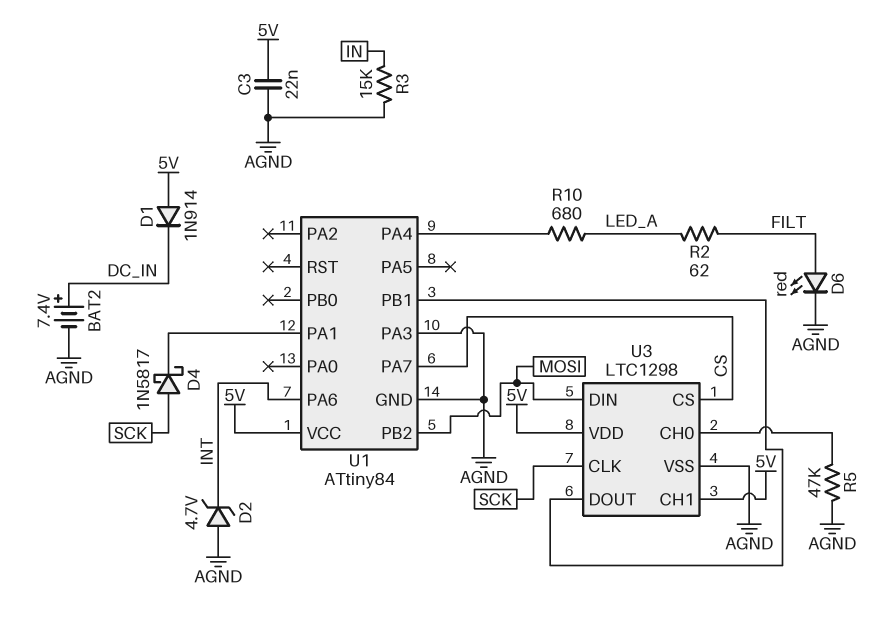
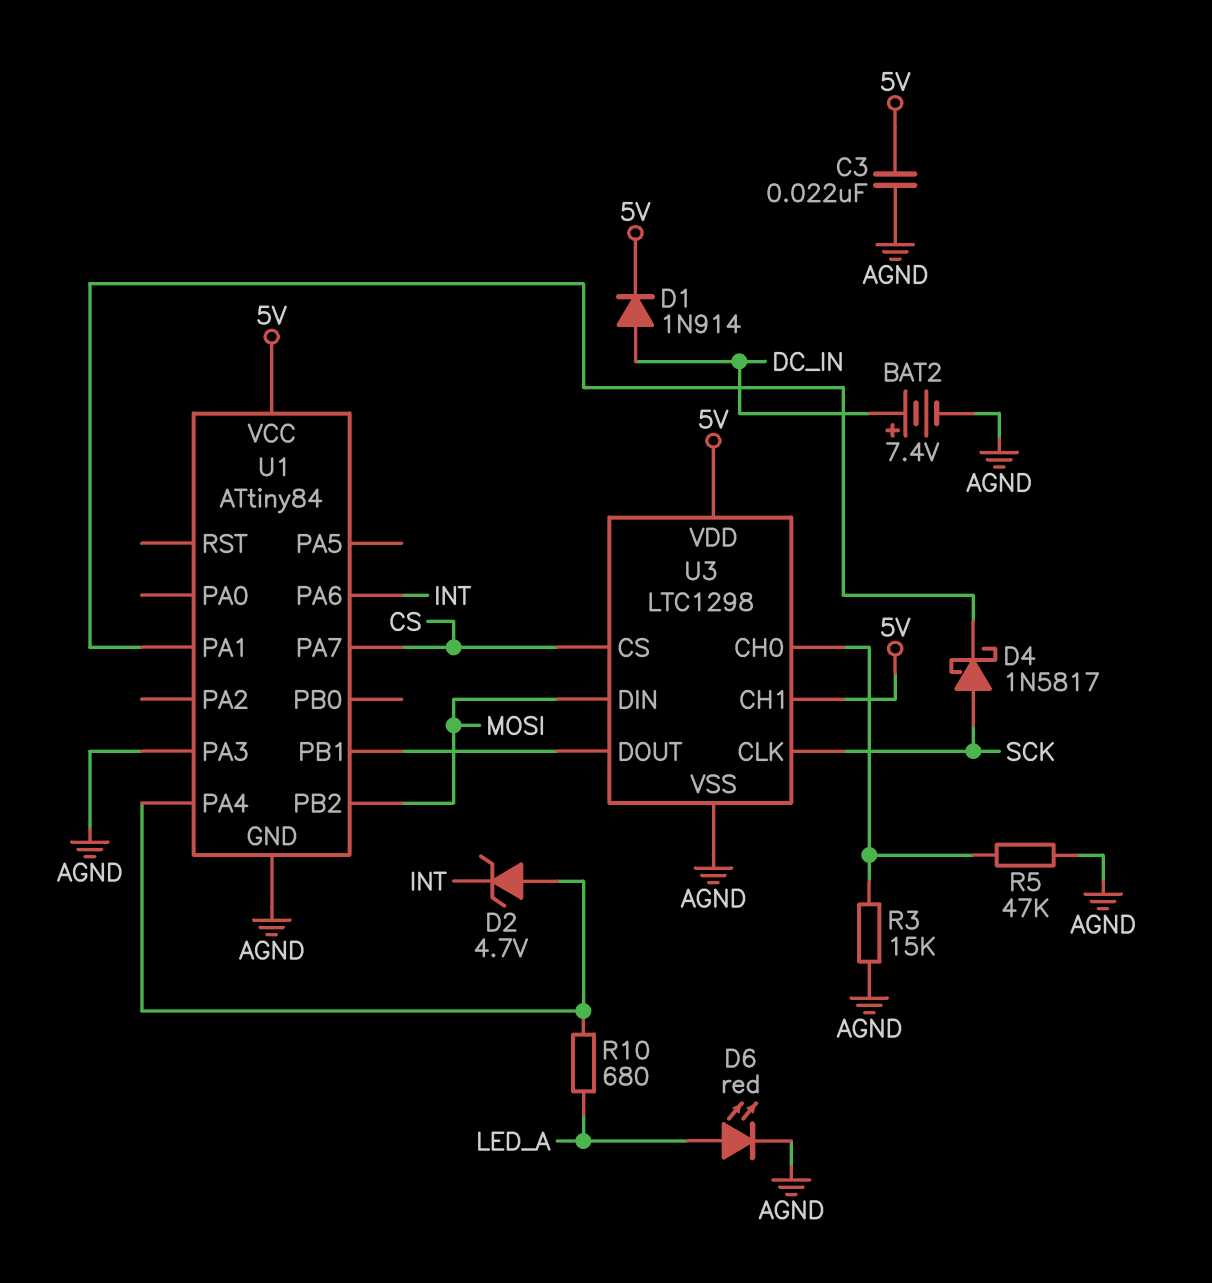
D1: diode 1N914 (A 5V, K DC_IN) -> diode 1N914 (A DC_IN, K 5V)
D2: zener 4.7V (A AGND, K INT) -> zener 4.7V (A U1/PA4, K INT)
D6: LED red (A FILT, K AGND) -> LED red (A LED_A, K AGND)
R2: 62 (FILT, LED_A) -> none
R3: 15k (AGND, IN) -> 15k (AGND, U3/CH0)

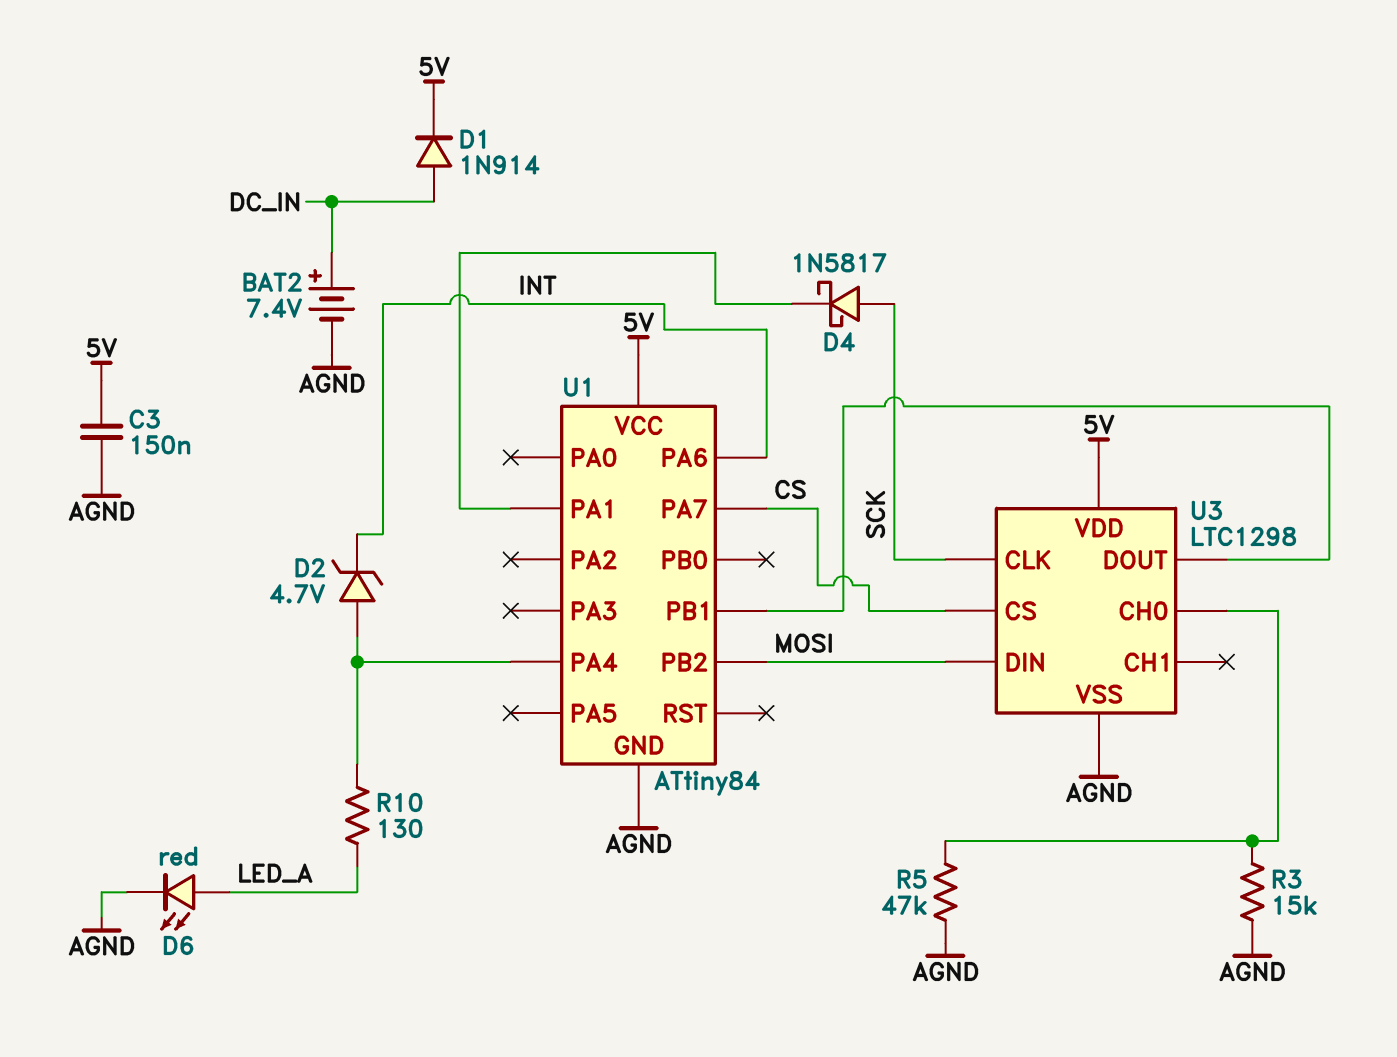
C3: 22nF (5V, AGND) -> 150nF (5V, AGND)
R10: 680 (LED_A, U1/PA4) -> 130 (LED_A, U1/PA4)
U1 pin PA3: AGND -> none
U3 pin CH1: 5V -> none

